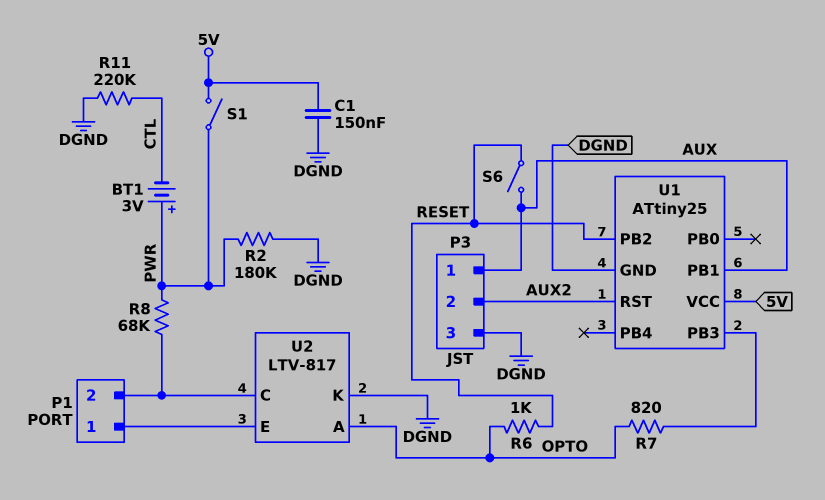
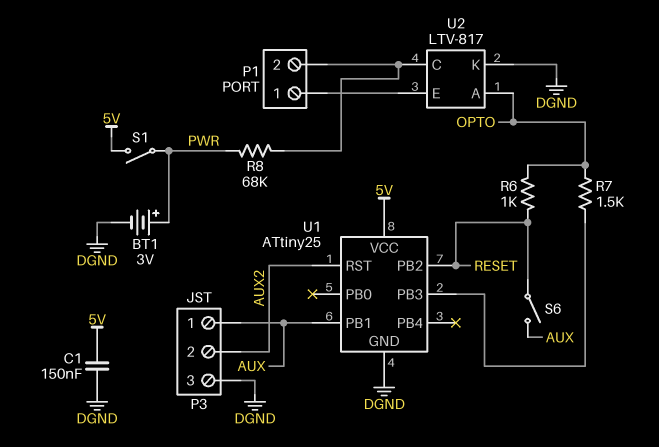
BT1: 3V (plus PWR, minus CTL) -> 3V (plus PWR, minus DGND)
R2: 180k (DGND, PWR) -> none
R7: 820 (OPTO, U1/PB3) -> 1.5k (OPTO, U1/PB3)
R11: 220k (CTL, DGND) -> none

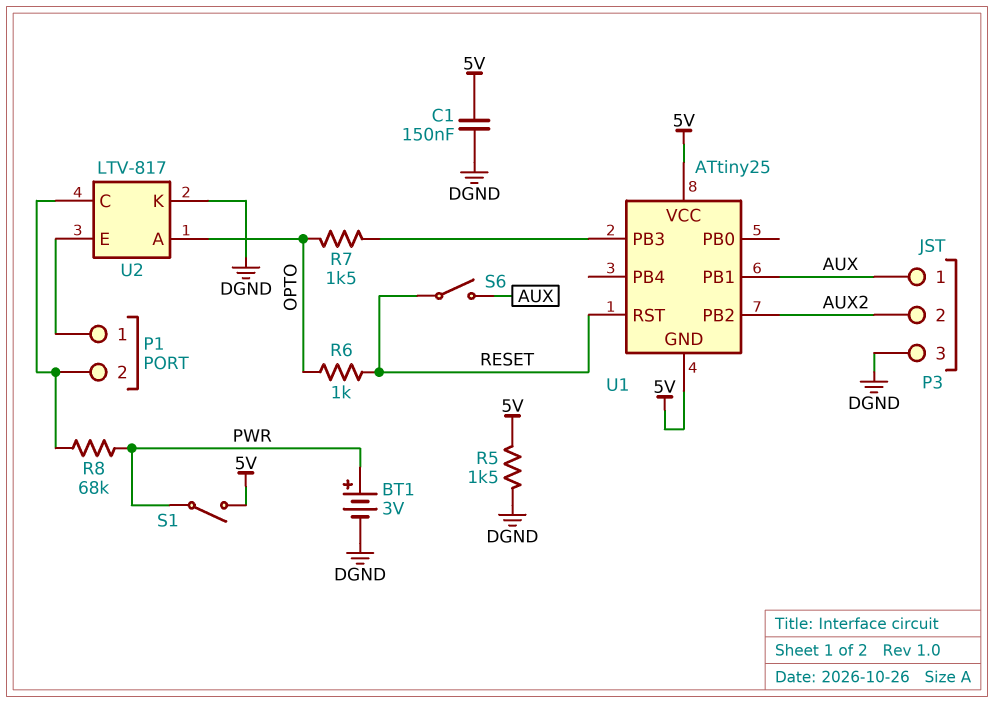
R5: none -> 1.5k (5V, DGND)
U1 pin GND: DGND -> 5V
U1 pin PB2: RESET -> AUX2
U1 pin RST: AUX2 -> RESET

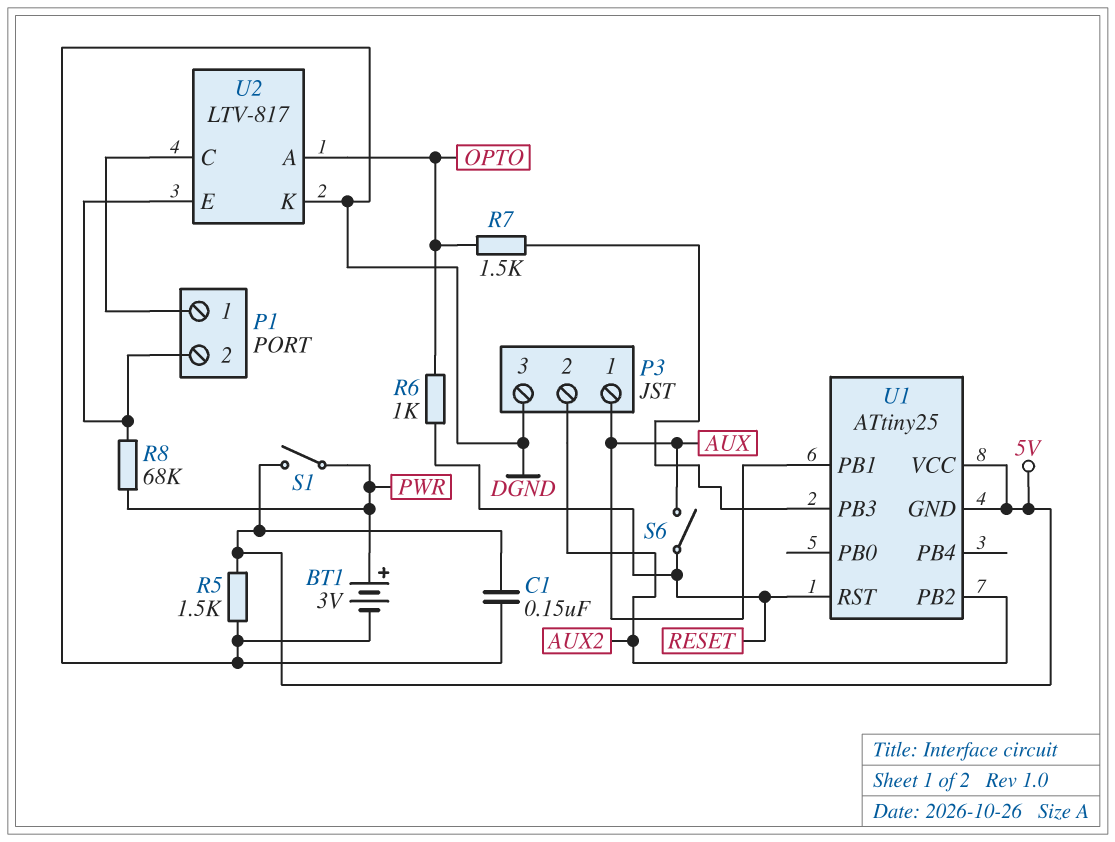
U2 pin C: P1/2 -> P1/1
U2 pin E: P1/1 -> P1/2

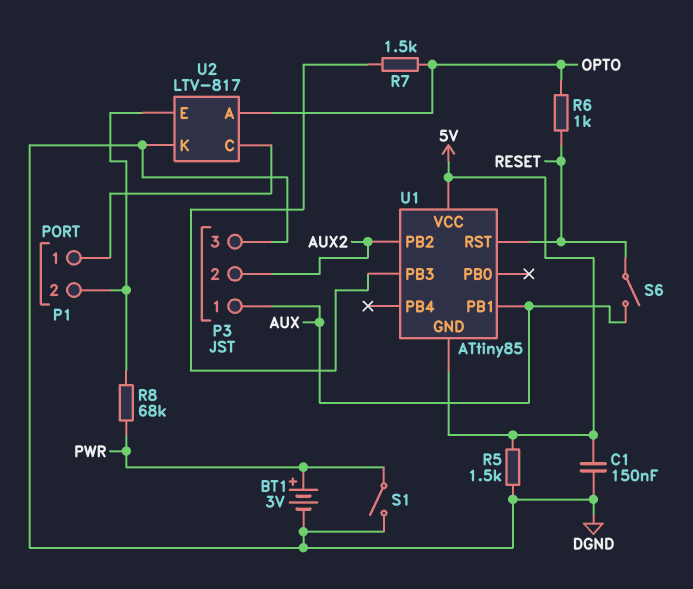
S1: switch (5V, PWR) -> switch (DGND, PWR)
U1: ATtiny25 -> ATtiny85

